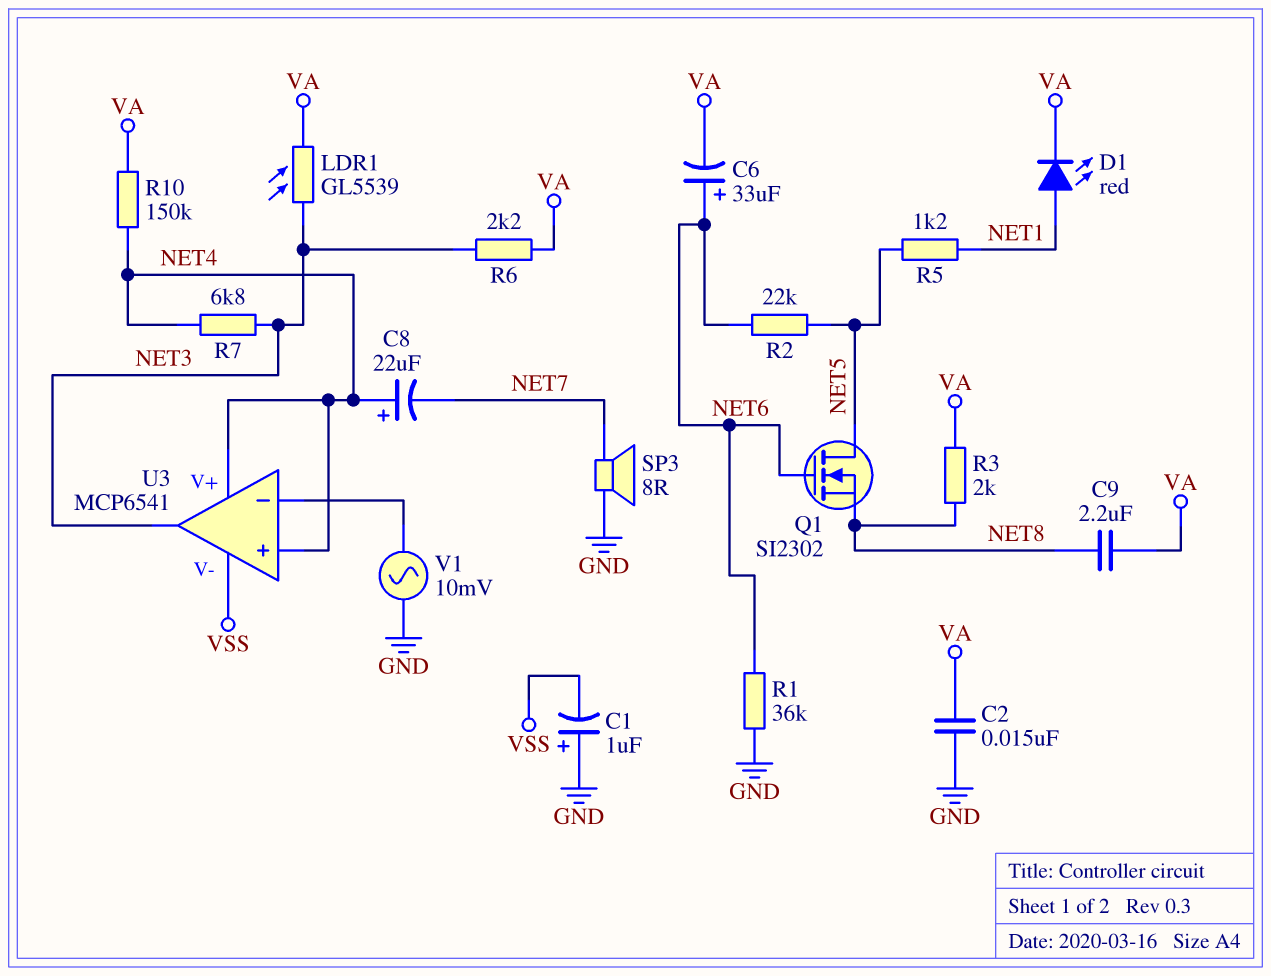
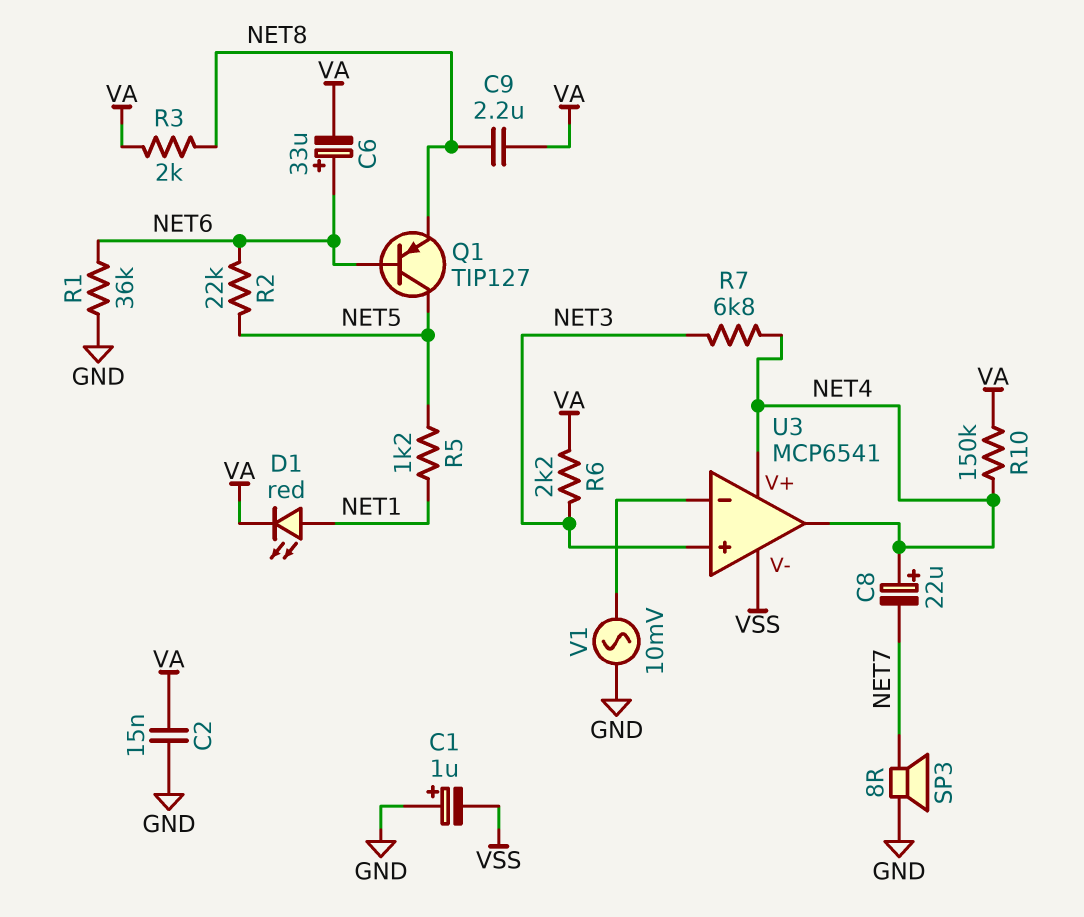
LDR1: GL5539 (NET3, VA) -> none
Q1: NMOS SI2302 (G NET6, D NET5, S NET8) -> PNP TIP127 (B NET6, C NET5, E NET8)
U3 pin in+: NET4 -> NET3
U3 pin out: NET3 -> NET4

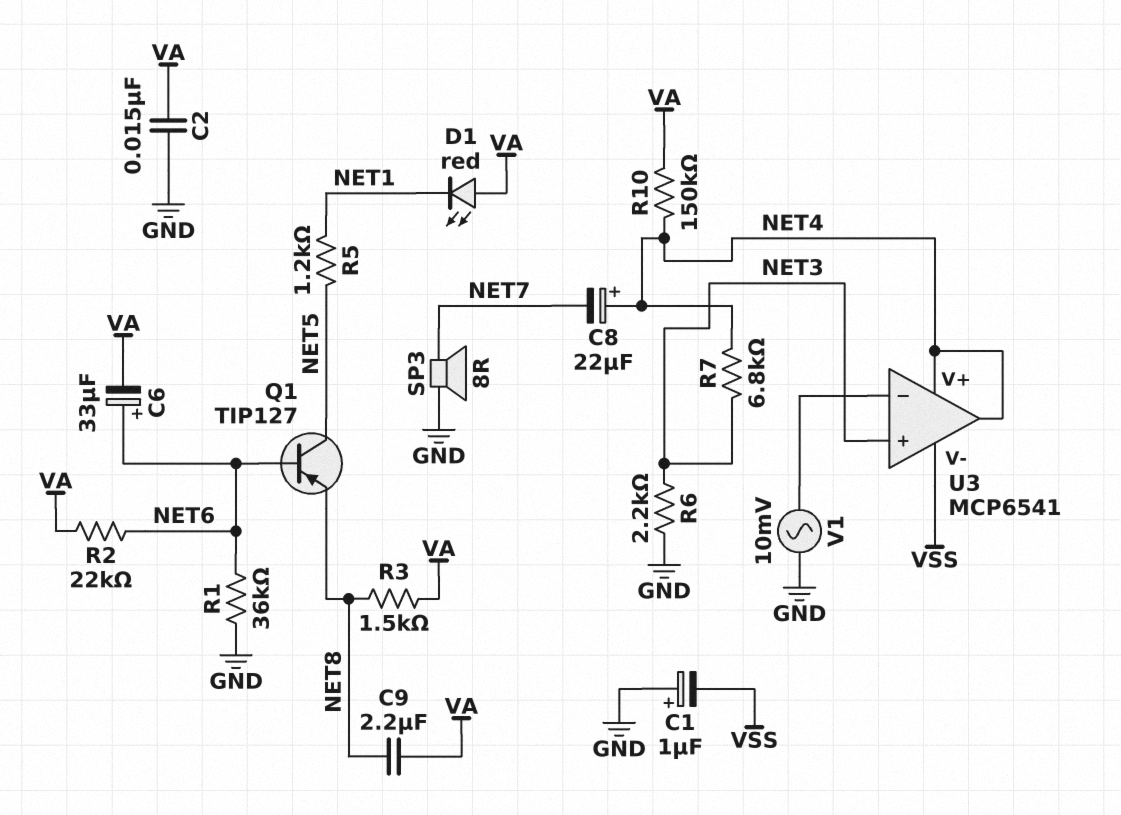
D1: LED red (A NET1, K VA) -> LED red (A VA, K NET1)
R2: 22k (NET5, NET6) -> 22k (NET6, VA)
R3: 2k (NET8, VA) -> 1.5k (NET8, VA)
R6: 2.2k (NET3, VA) -> 2.2k (GND, NET3)

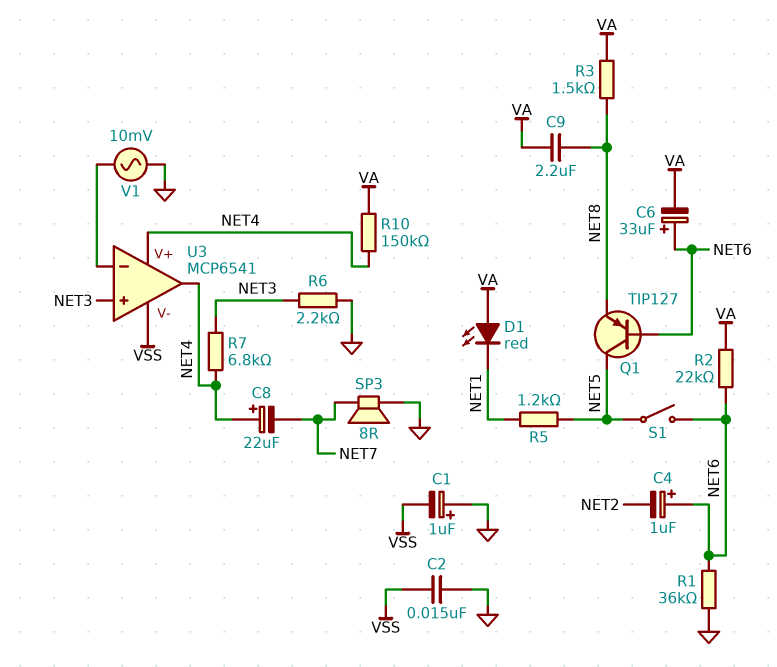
C2: 15nF (GND, VA) -> 15nF (GND, VSS)
C4: none -> 1uF (plus NET6, minus NET2)
S1: none -> switch (NET5, NET6)

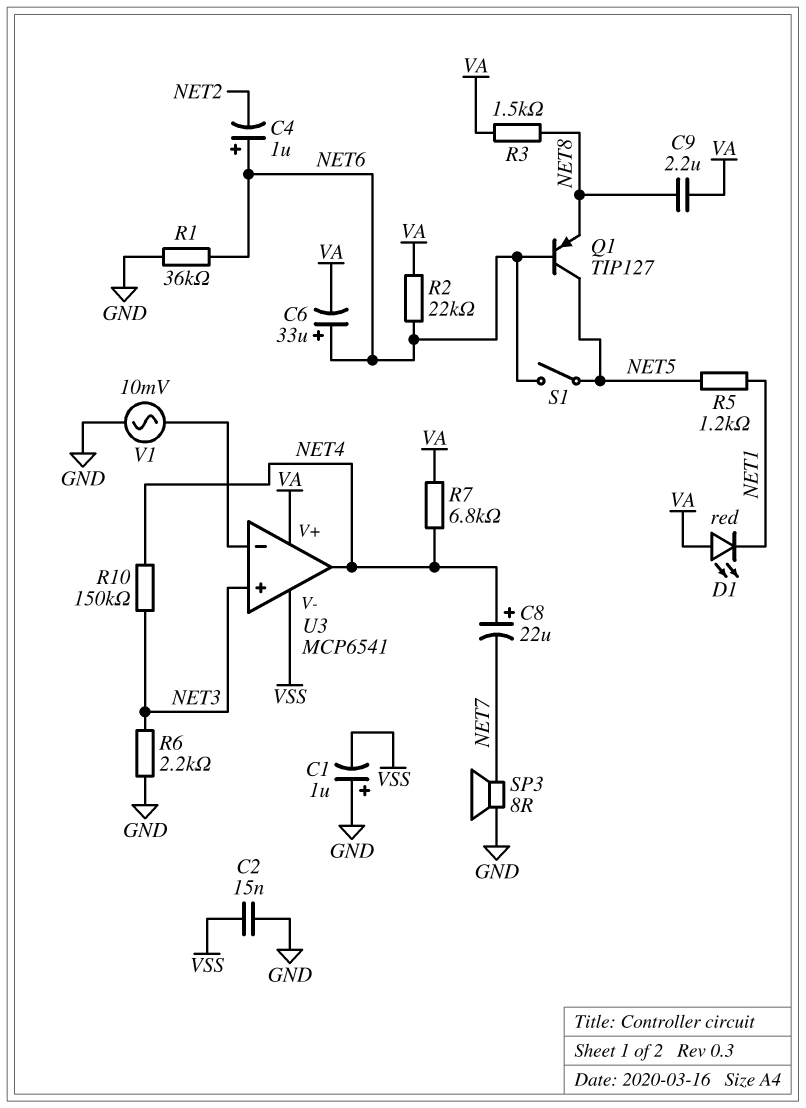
R7: 6.8k (NET3, NET4) -> 6.8k (NET4, VA)
R10: 150k (NET4, VA) -> 150k (NET3, NET4)
U3 pin V+: NET4 -> VA

